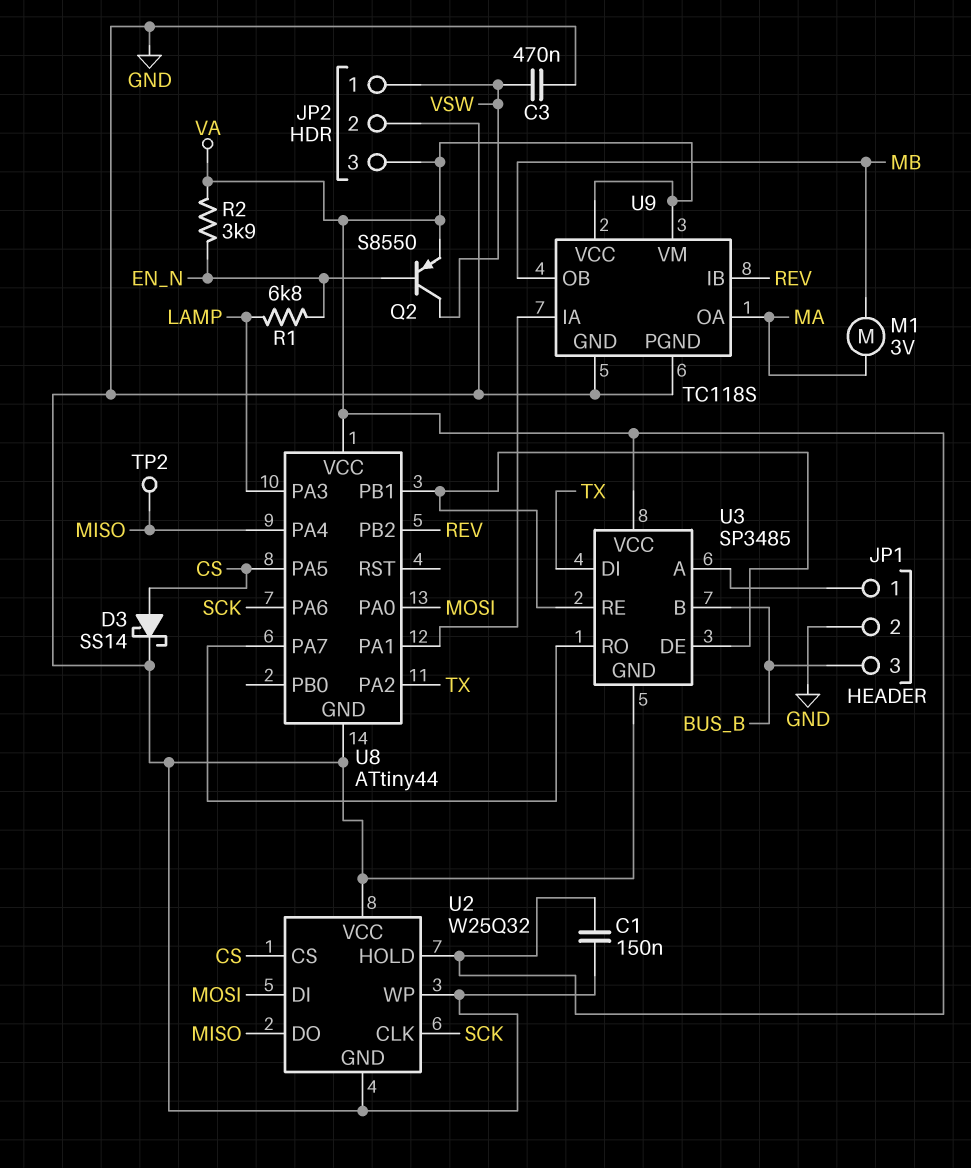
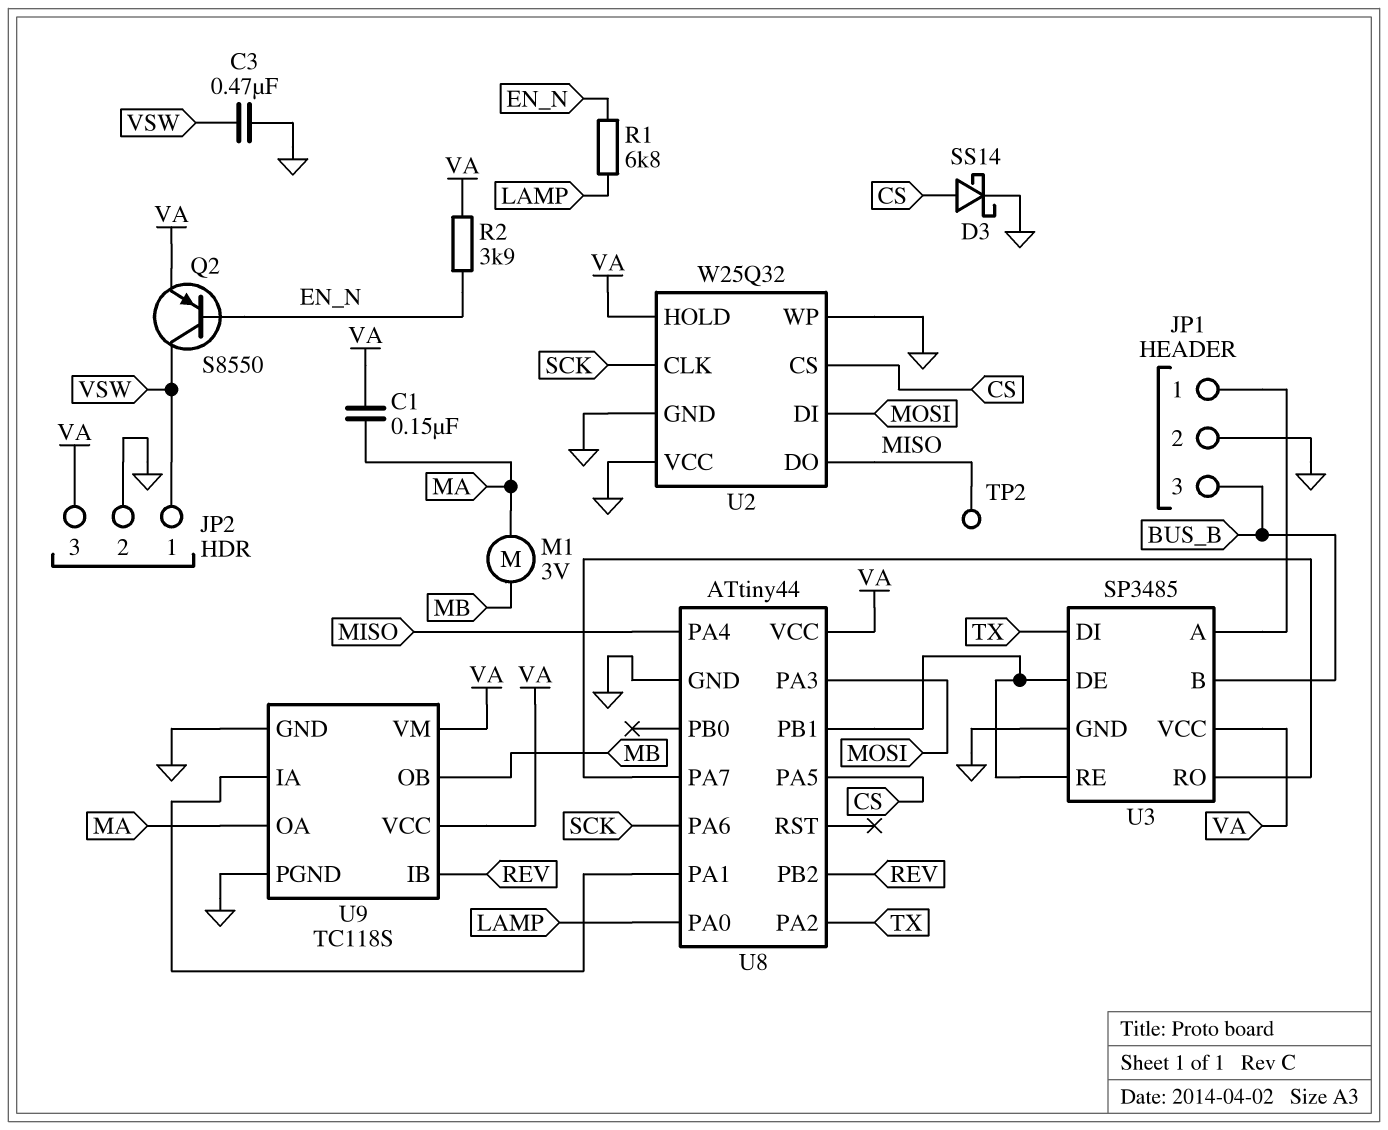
C1: 150nF (GND, VA) -> 150nF (MA, VA)
U8 pin PA0: MOSI -> LAMP
U8 pin PA3: LAMP -> MOSI

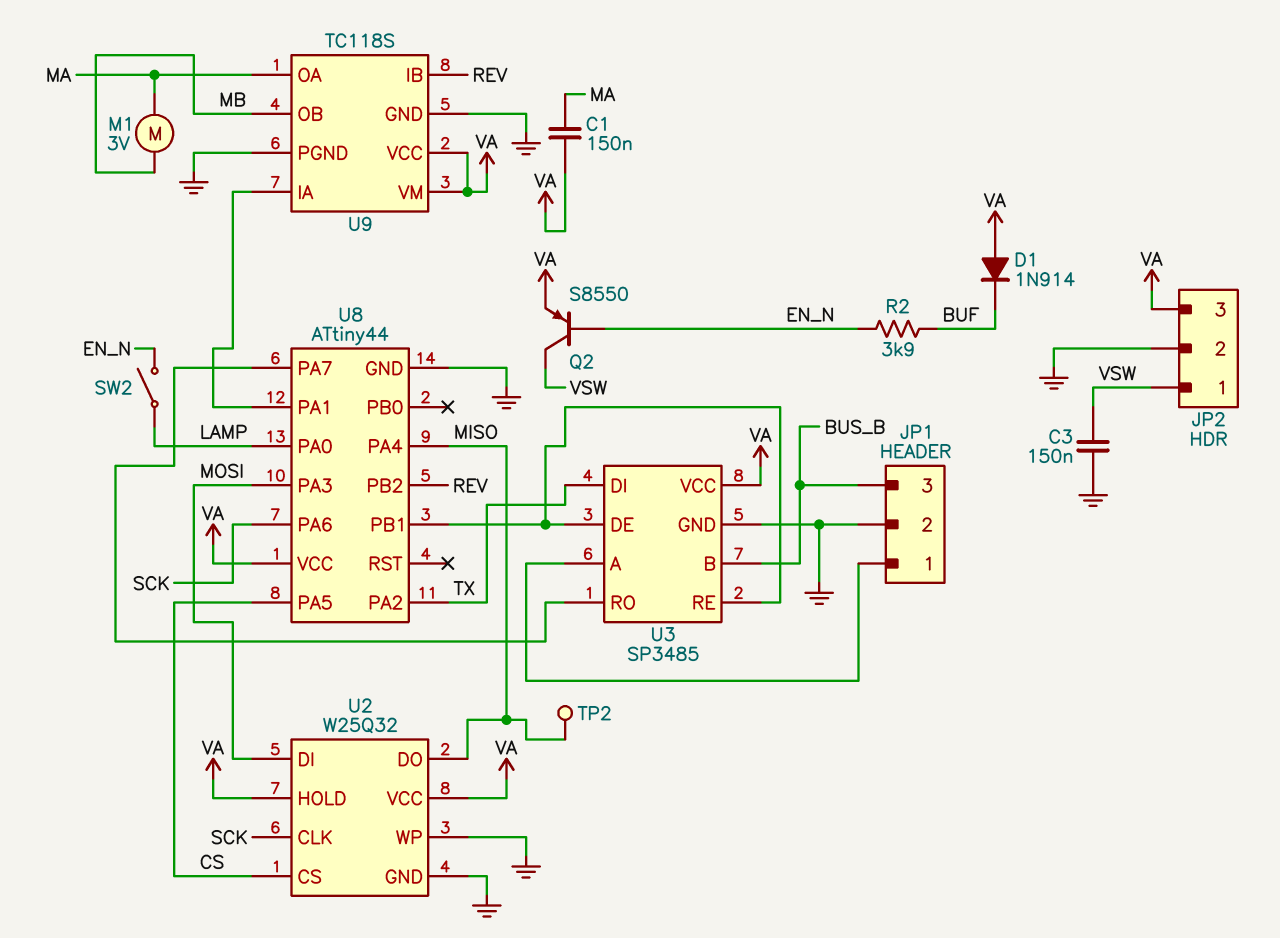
C3: 470nF (GND, VSW) -> 150nF (GND, VSW)
D1: none -> diode 1N914 (A VA, K BUF)
D3: schottky SS14 (A CS, K GND) -> none
R1: 6.8k (EN_N, LAMP) -> none
R2: 3.9k (EN_N, VA) -> 3.9k (BUF, EN_N)
SW2: none -> switch (EN_N, LAMP)
U2 pin VCC: GND -> VA

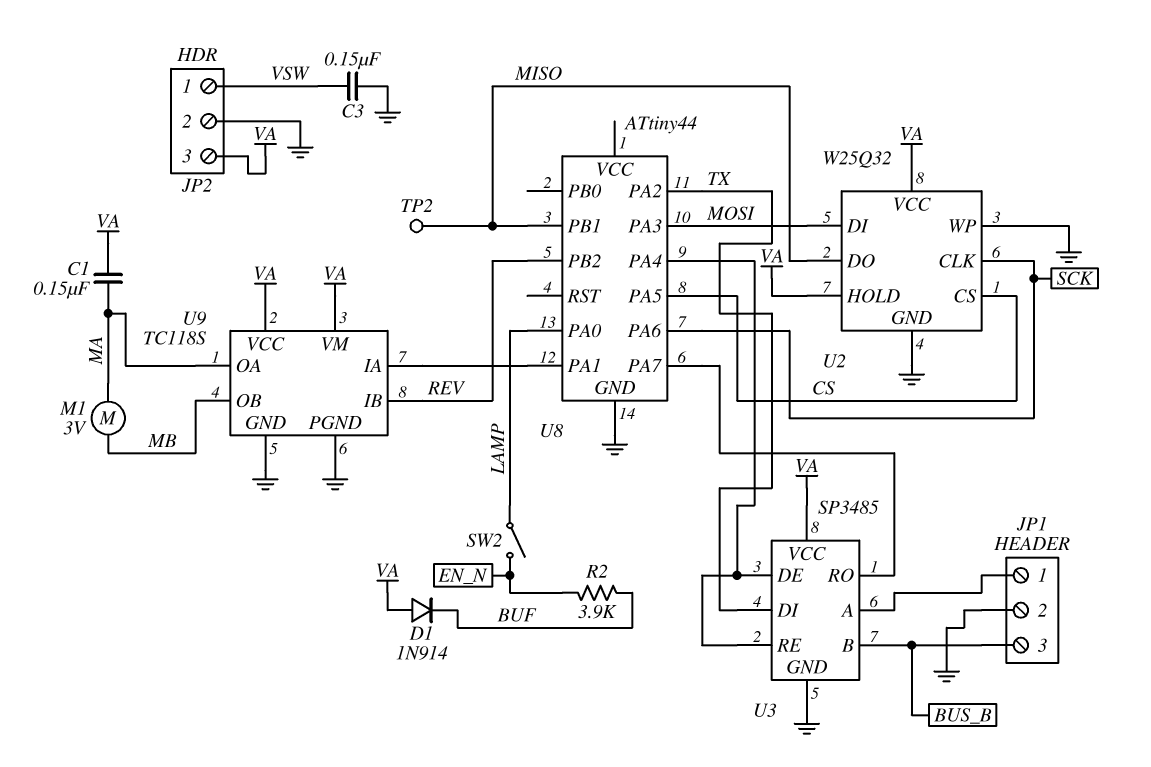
Q2: PNP S8550 (B EN_N, C VSW, E VA) -> none
U8 pin PA4: MISO -> U3/DE
U8 pin PB1: U3/DE -> MISO
U8 pin VCC: VA -> none

